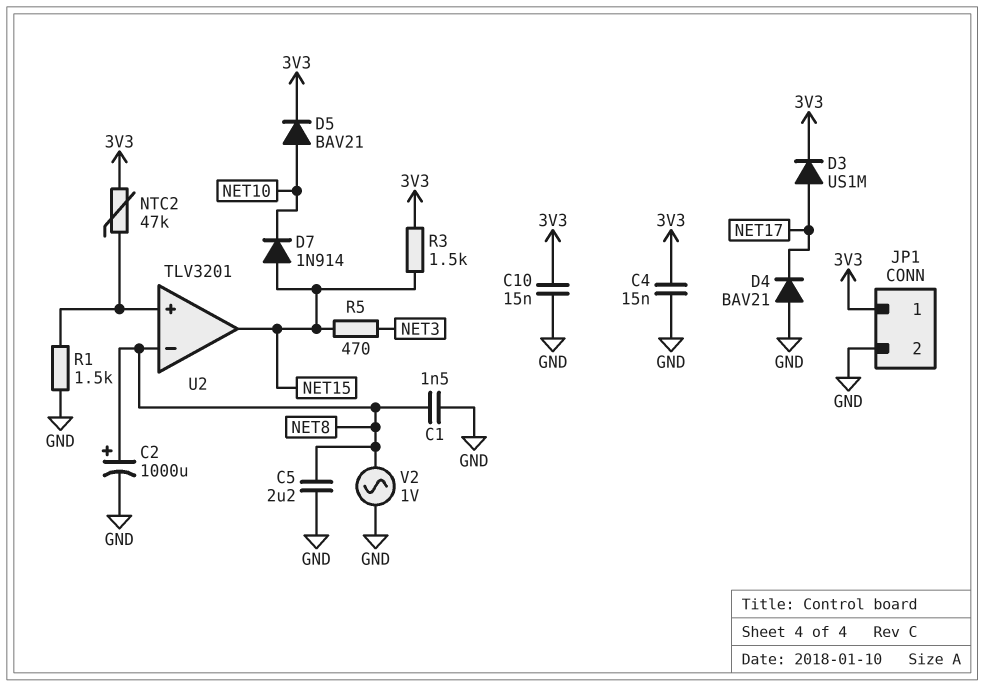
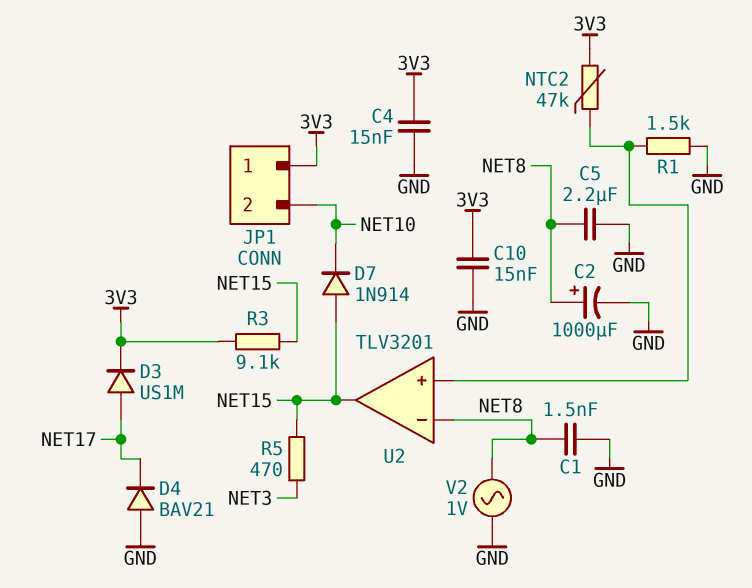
D5: diode BAV21 (A NET10, K 3V3) -> none
JP1 pin 2: GND -> NET10
R3: 1.5k (3V3, NET15) -> 9.1k (3V3, NET15)

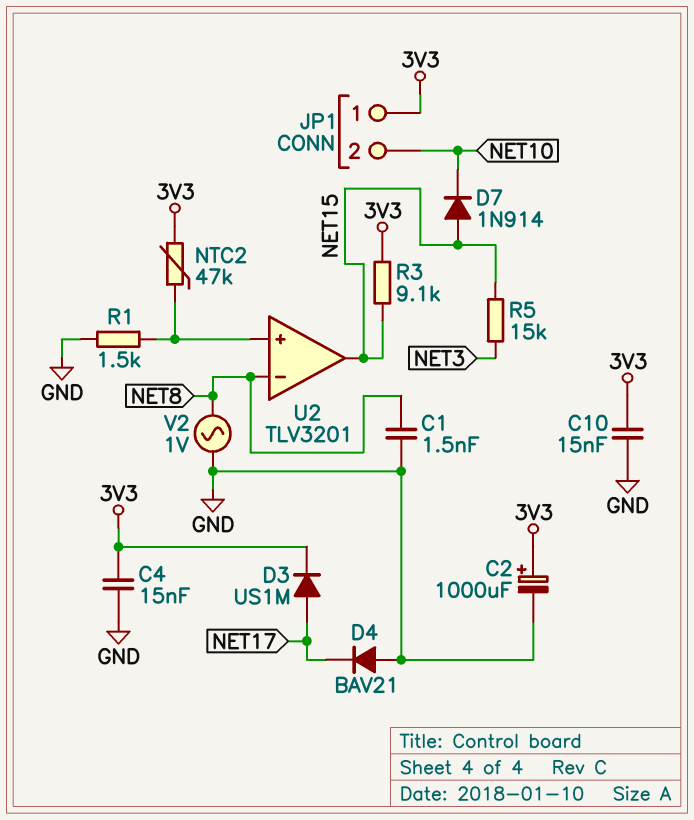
C2: 1000uF (plus NET8, minus GND) -> 1000uF (plus 3V3, minus GND)
C5: 2.2uF (GND, NET8) -> none
R5: 470 (NET3, NET15) -> 15k (NET3, NET15)

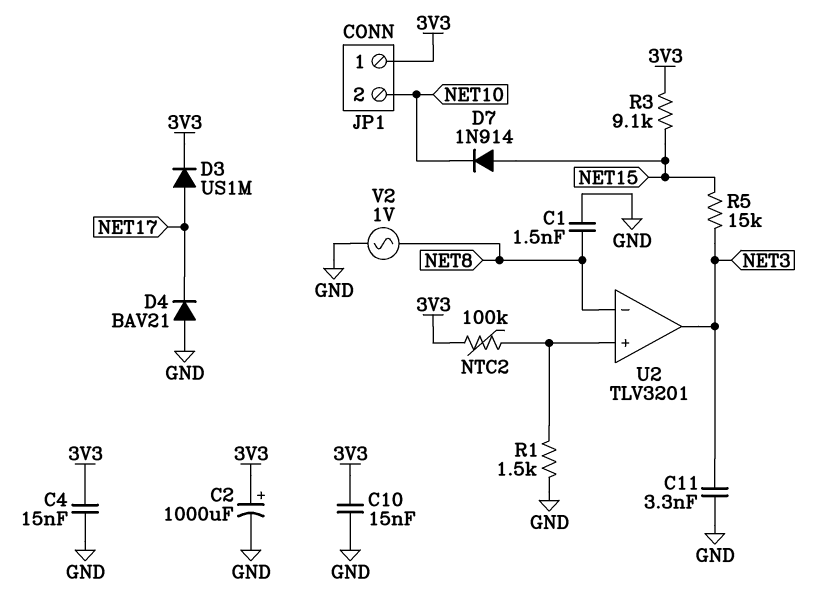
C11: none -> 3.3nF (GND, NET3)
NTC2: 47k (3V3, U2/in+) -> 100k (3V3, U2/in+)
U2 pin out: NET15 -> NET3

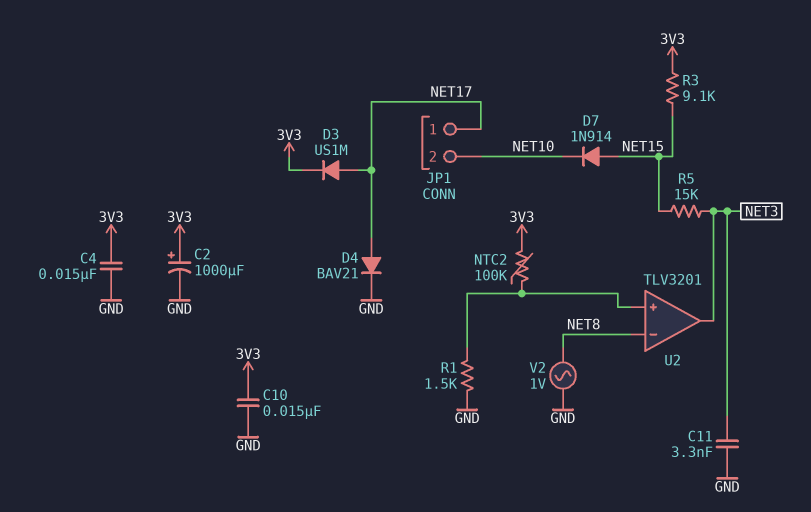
C1: 1.5nF (GND, NET8) -> none
D4: diode BAV21 (A GND, K NET17) -> diode BAV21 (A NET17, K GND)
JP1 pin 1: 3V3 -> NET17

